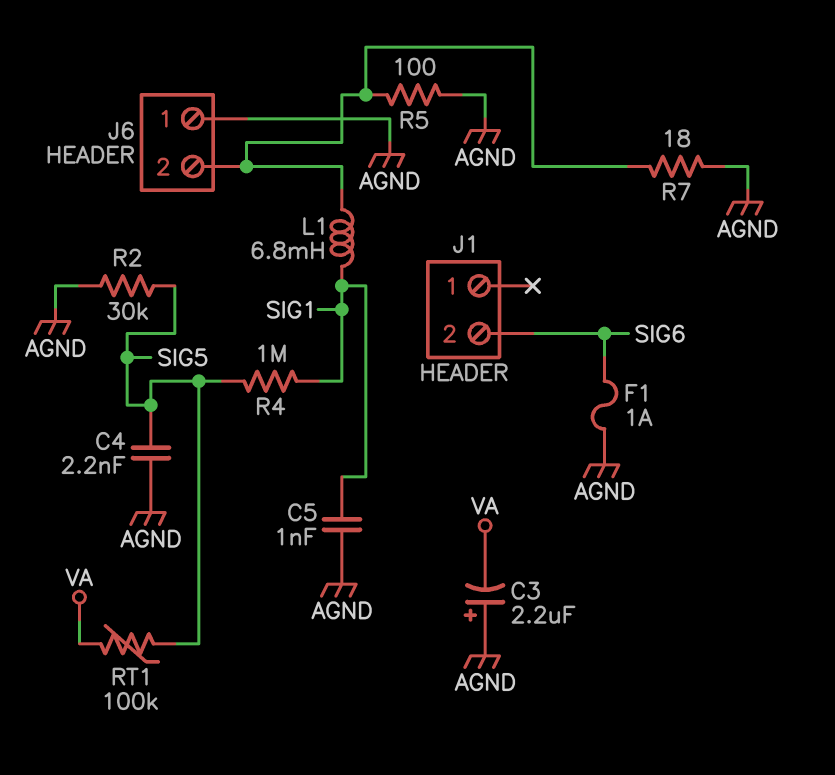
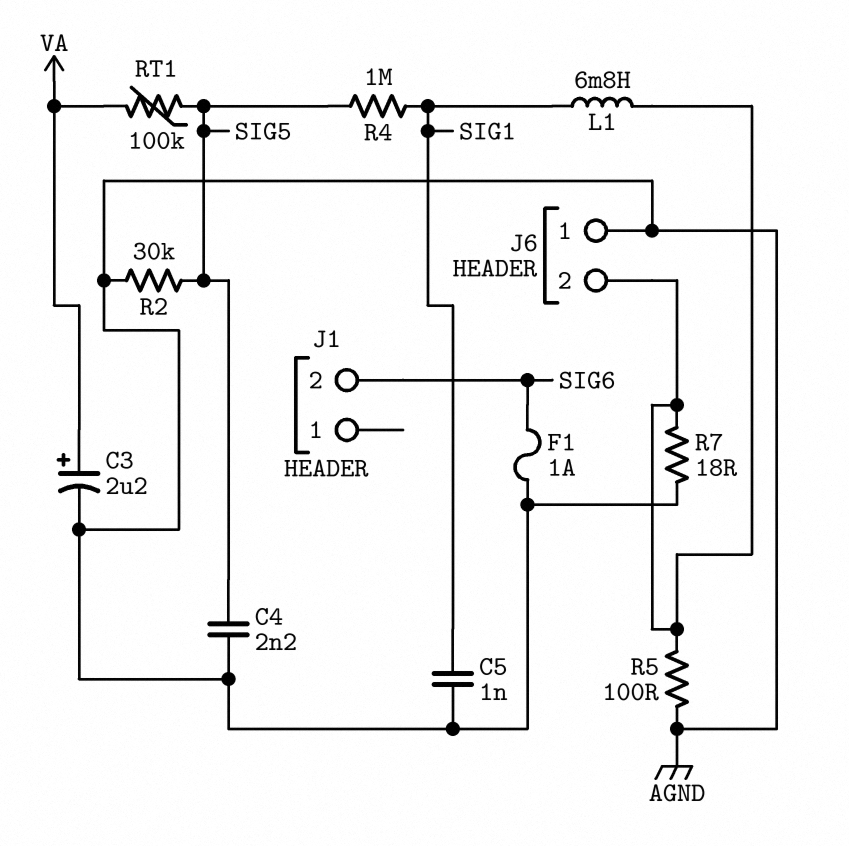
C3: 2.2uF (plus AGND, minus VA) -> 2.2uF (plus VA, minus AGND)

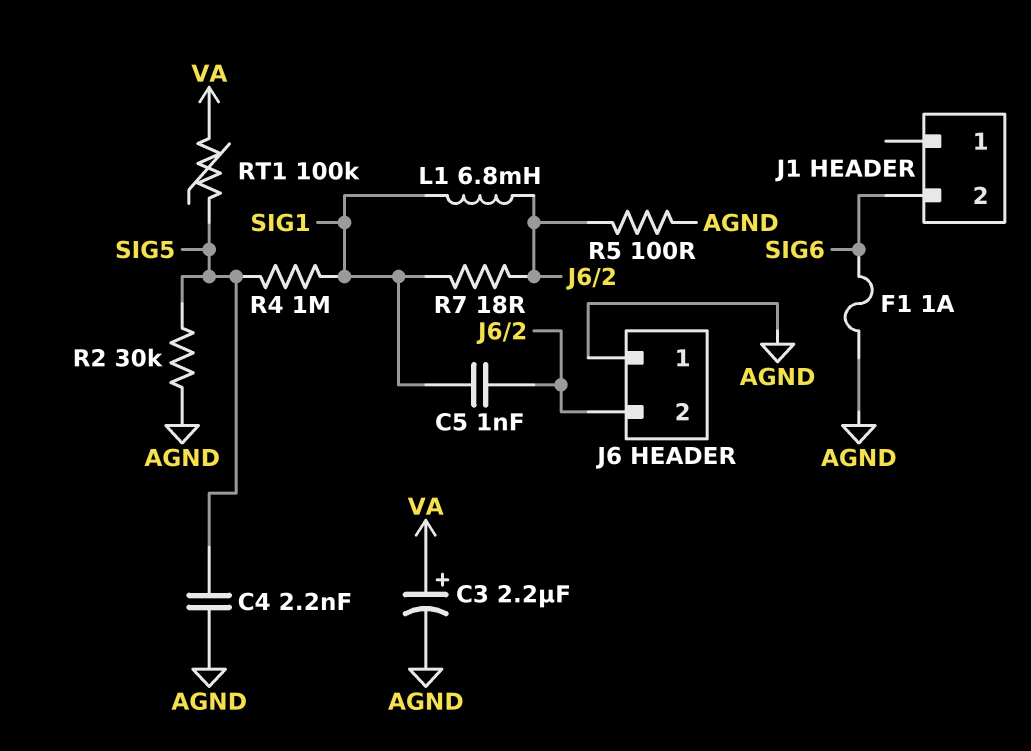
C5: 1nF (AGND, SIG1) -> 1nF (J6/2, SIG1)
R7: 18 (AGND, J6/2) -> 18 (J6/2, SIG1)

